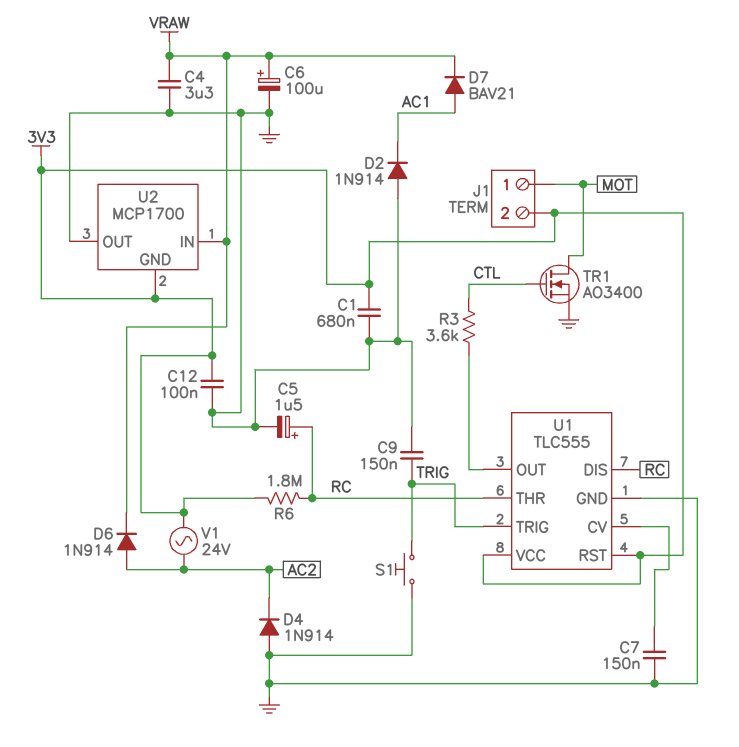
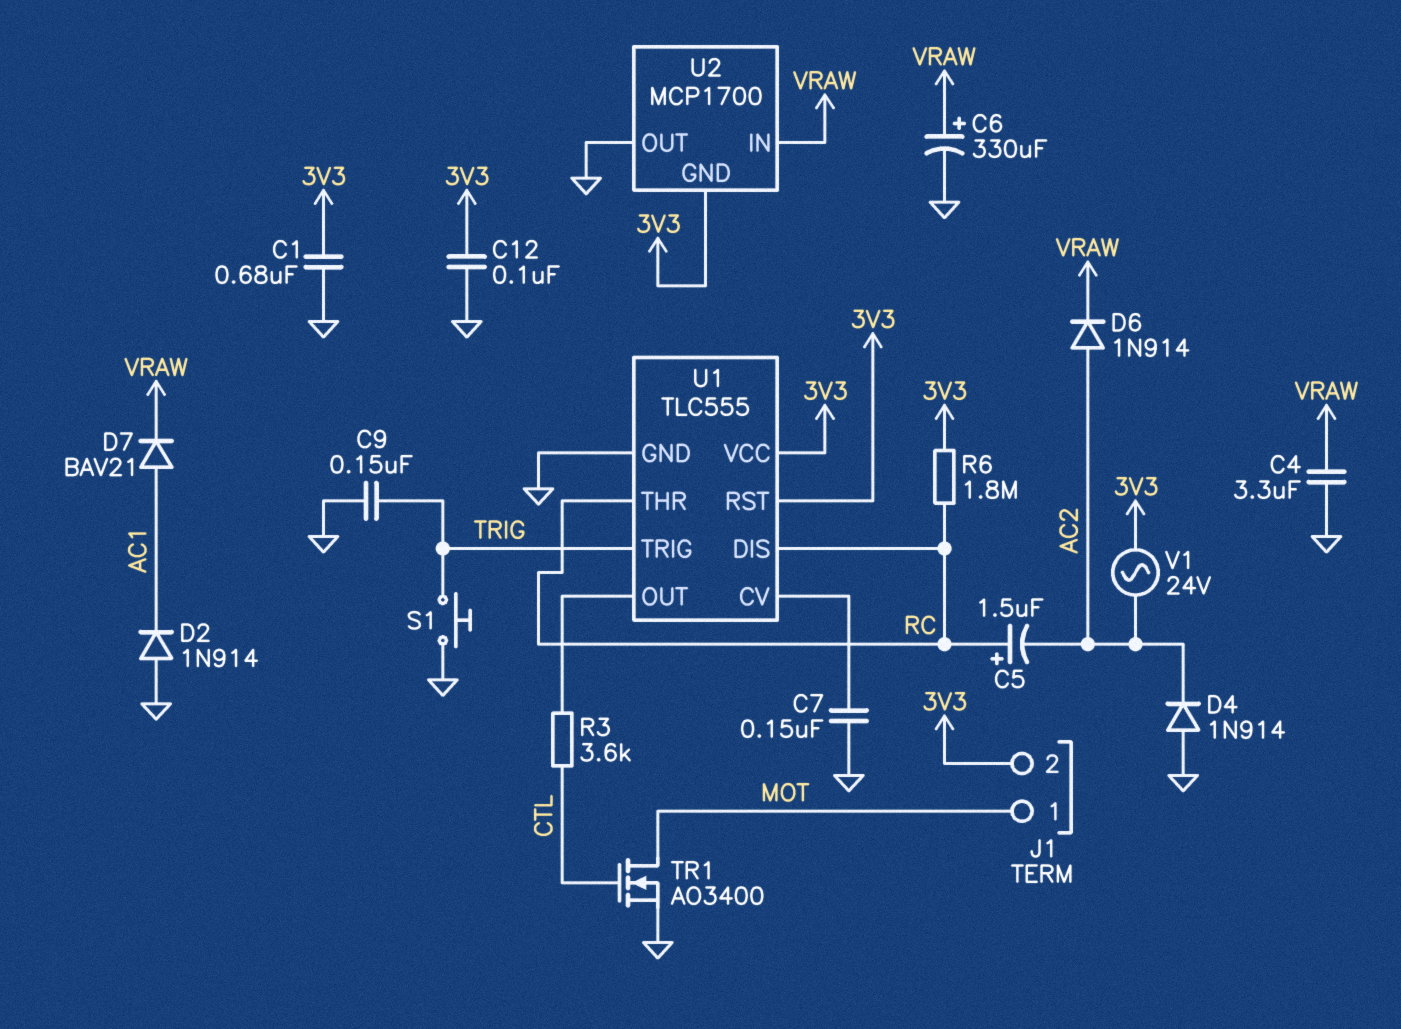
C5: 1.5uF (plus RC, minus GND) -> 1.5uF (plus RC, minus AC2)
C6: 100uF (plus VRAW, minus GND) -> 330uF (plus VRAW, minus GND)

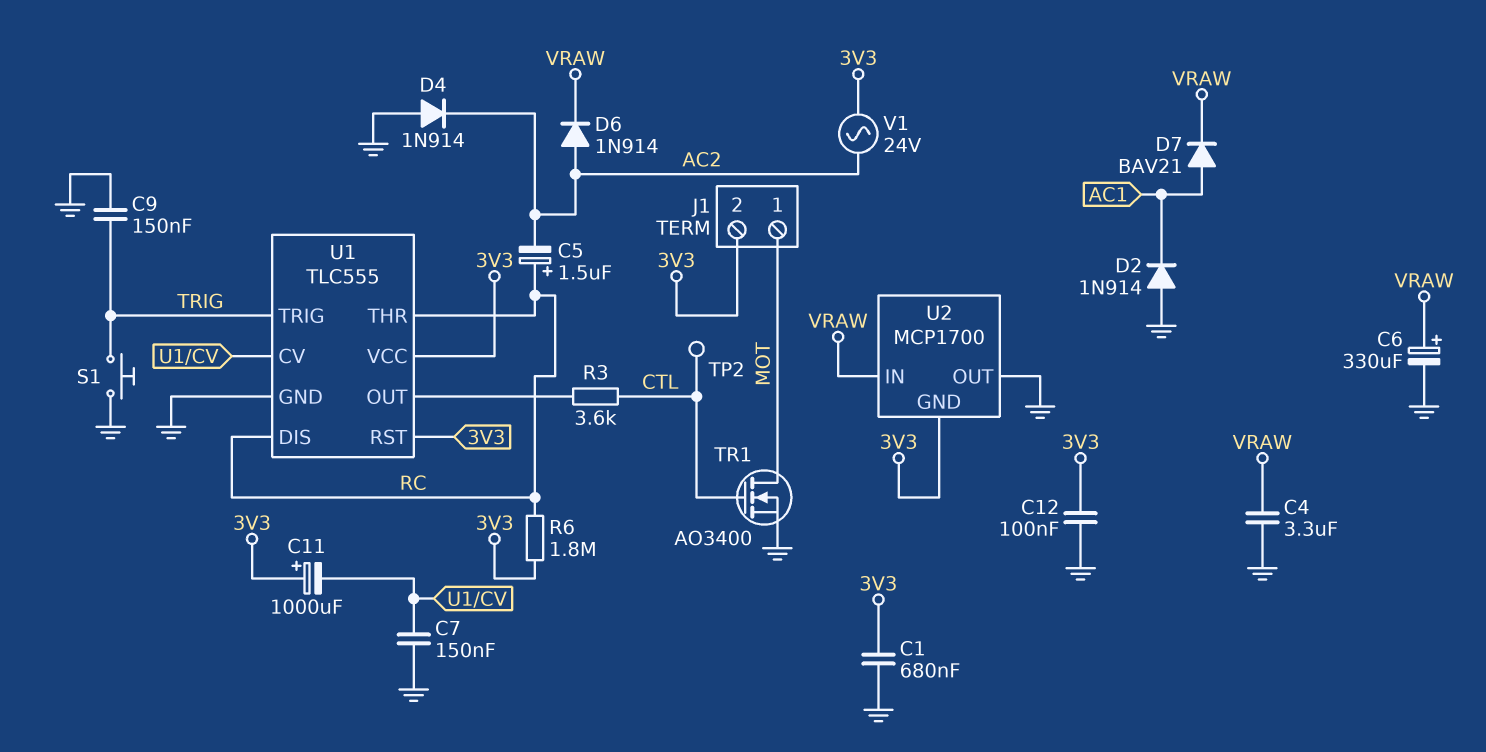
C11: none -> 1000uF (plus 3V3, minus U1/CV)
TP2: none -> test point (CTL)

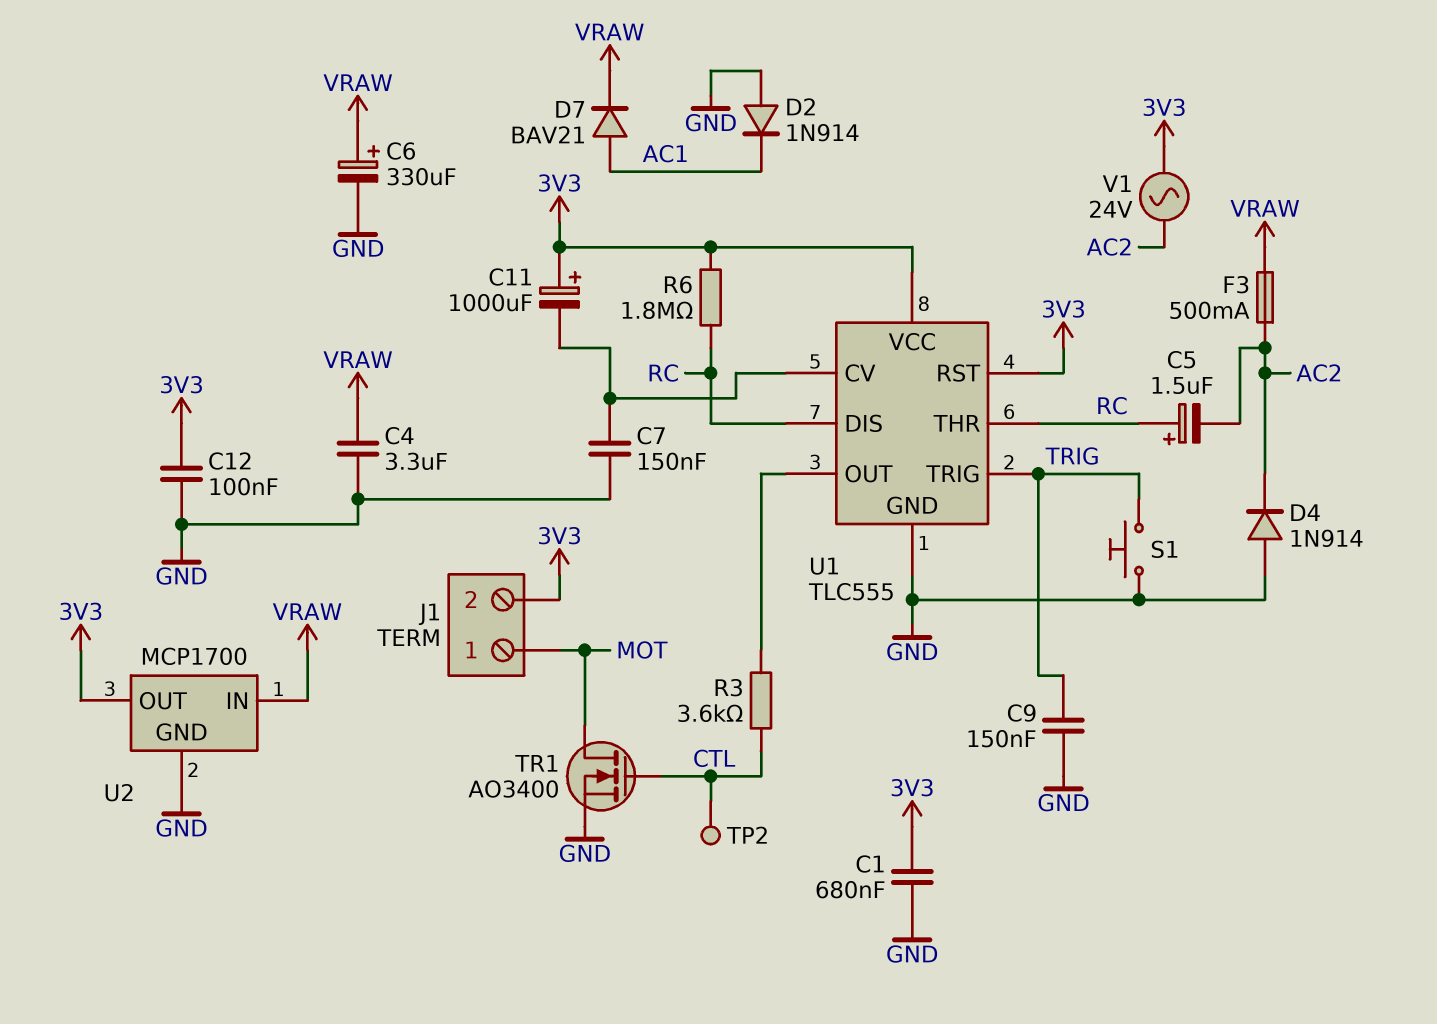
D6: diode 1N914 (A AC2, K VRAW) -> none
F3: none -> 500mA (AC2, VRAW)
U2 pin GND: 3V3 -> GND
U2 pin OUT: GND -> 3V3

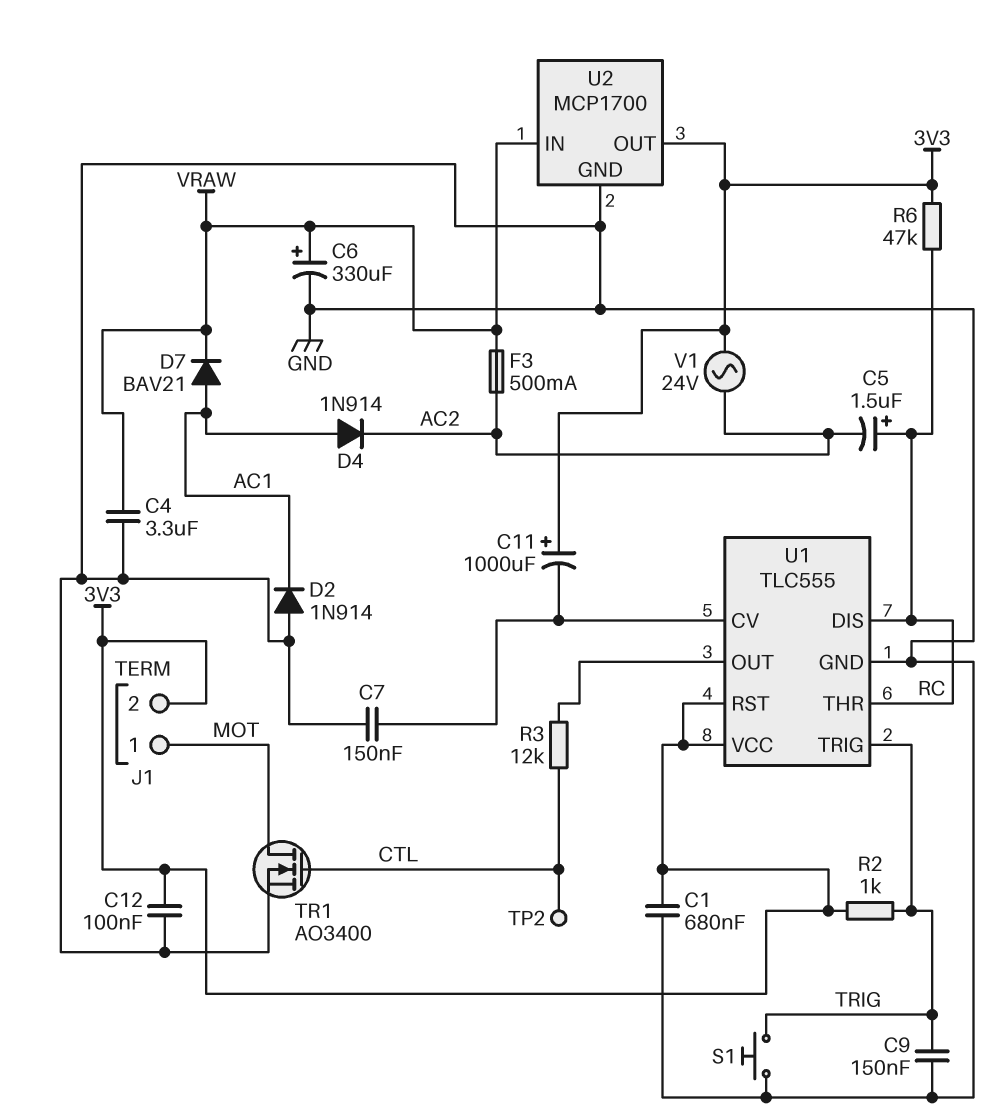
D4: diode 1N914 (A GND, K AC2) -> diode 1N914 (A AC1, K AC2)
R2: none -> 1k (3V3, TRIG)
R3: 3.6k (CTL, U1/OUT) -> 12k (CTL, U1/OUT)
R6: 1.8M (3V3, RC) -> 47k (3V3, RC)

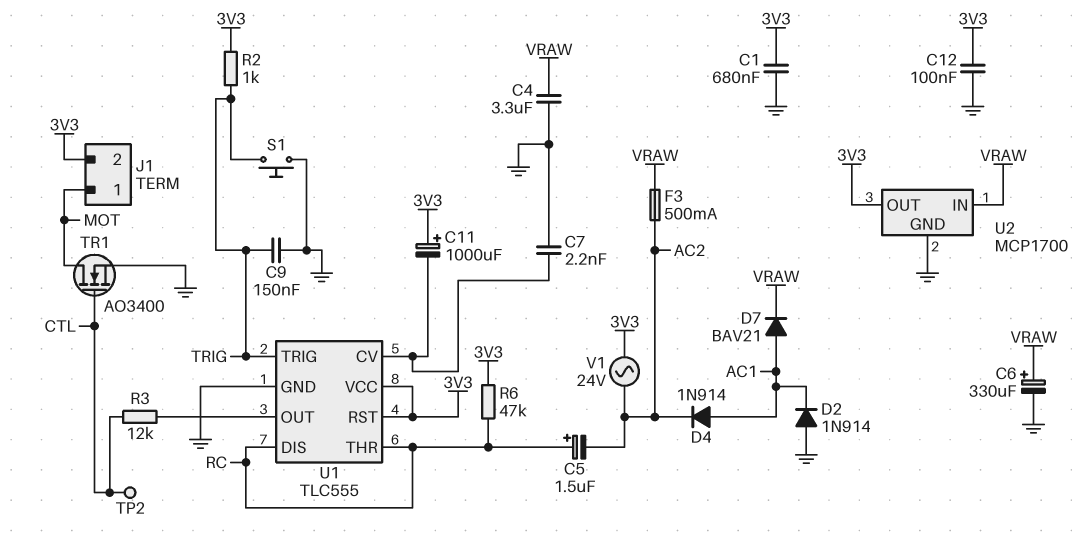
C7: 150nF (GND, U1/CV) -> 2.2nF (GND, U1/CV)

